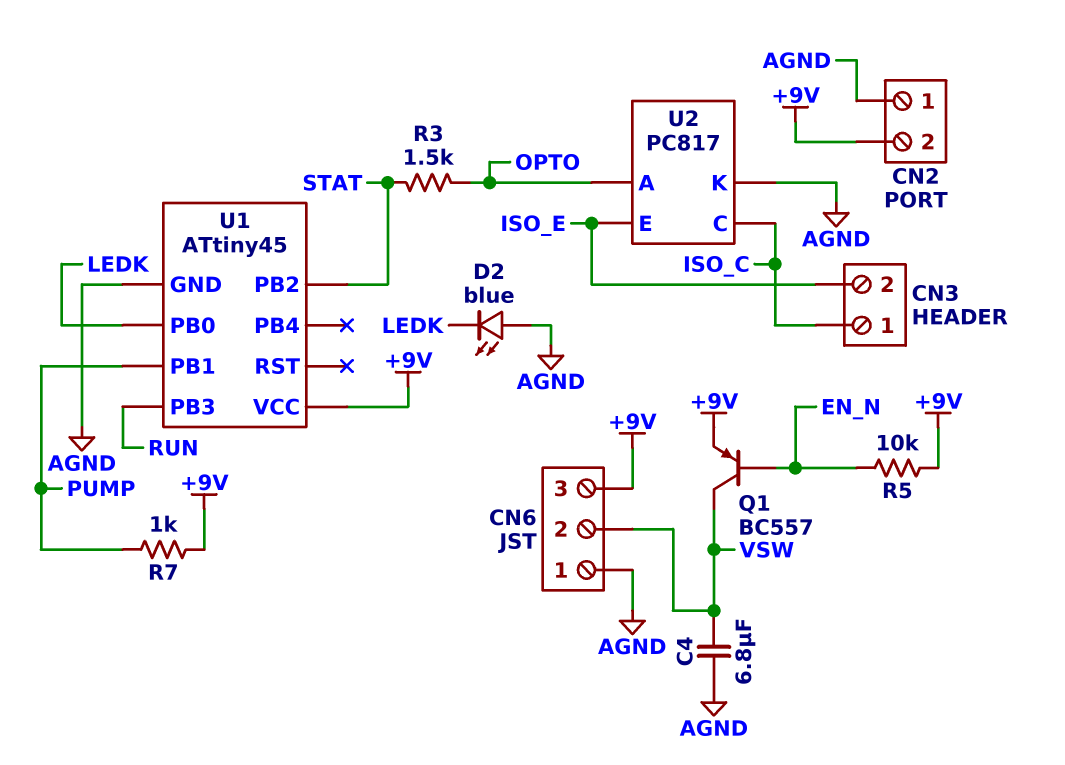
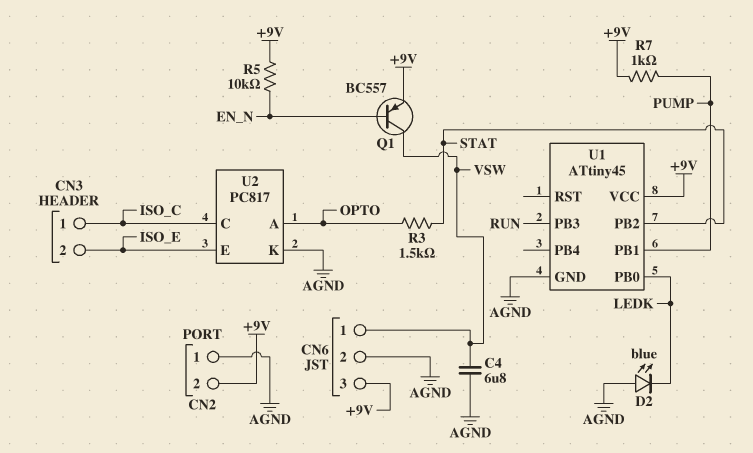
CN6 pin 1: AGND -> VSW
CN6 pin 2: VSW -> AGND

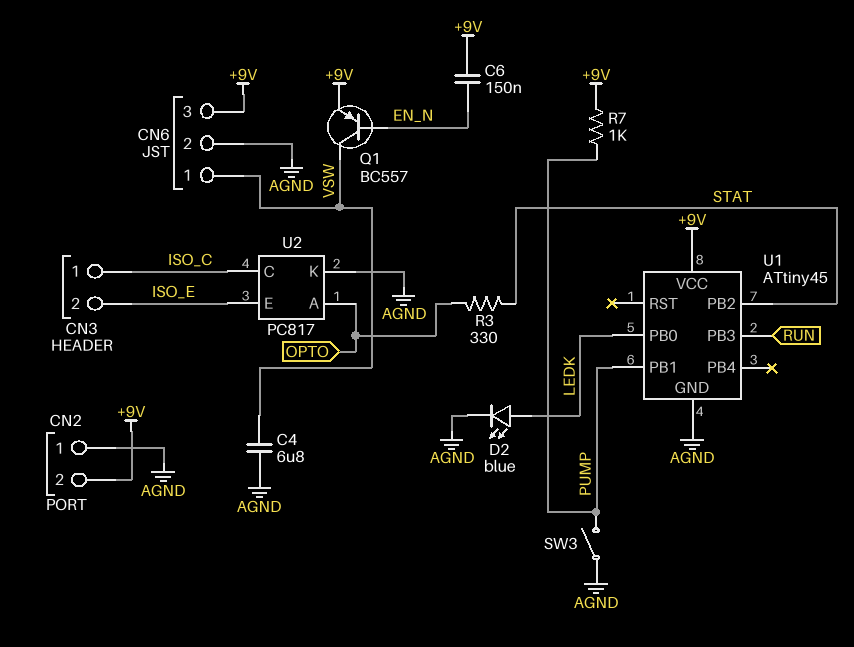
C6: none -> 150nF (+9V, EN_N)
D2: LED blue (A AGND, K LEDK) -> LED blue (A LEDK, K AGND)
R3: 1.5k (OPTO, STAT) -> 330 (OPTO, STAT)
R5: 10k (+9V, EN_N) -> none
SW3: none -> switch (AGND, PUMP)

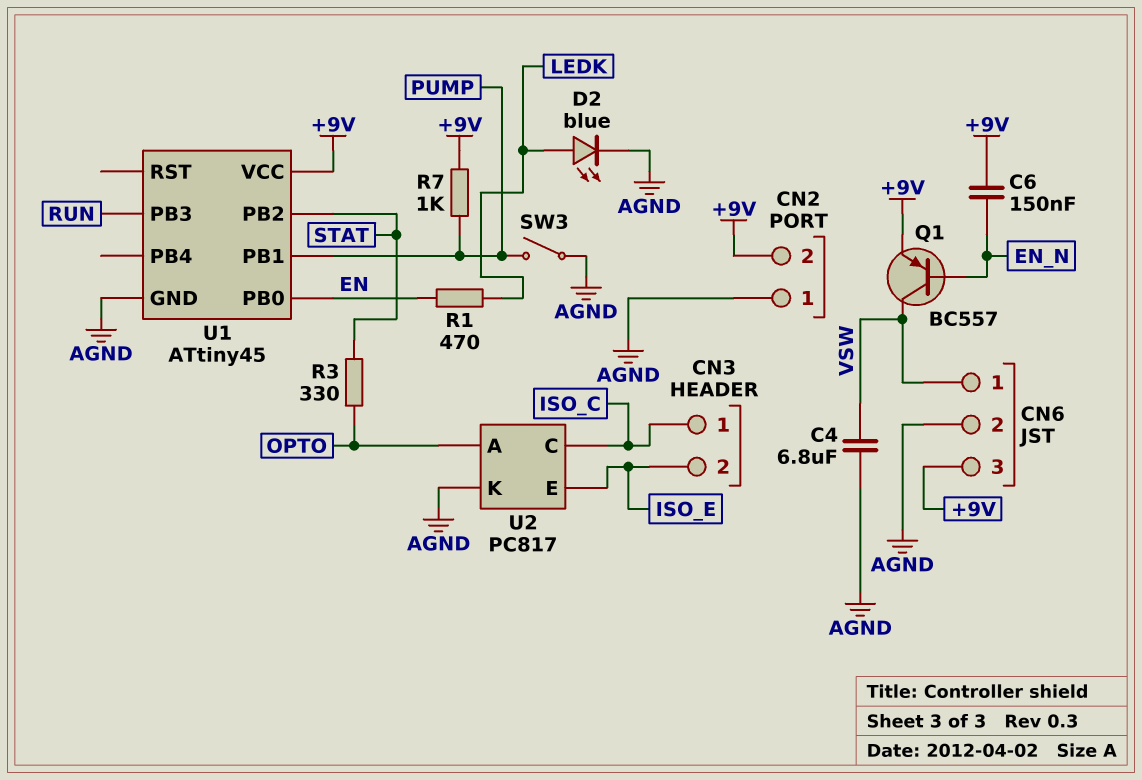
R1: none -> 470 (EN, LEDK)
U1 pin PB0: LEDK -> EN

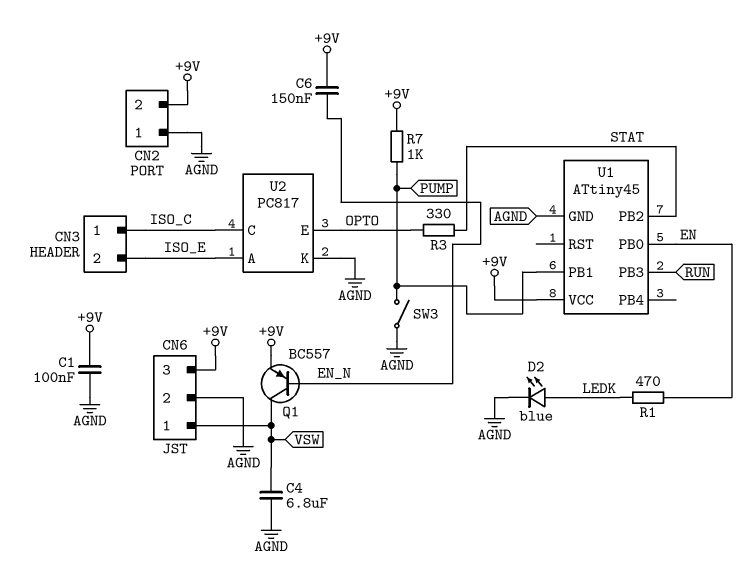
C1: none -> 100nF (+9V, AGND)
U2 pin A: OPTO -> ISO_E
U2 pin E: ISO_E -> OPTO

